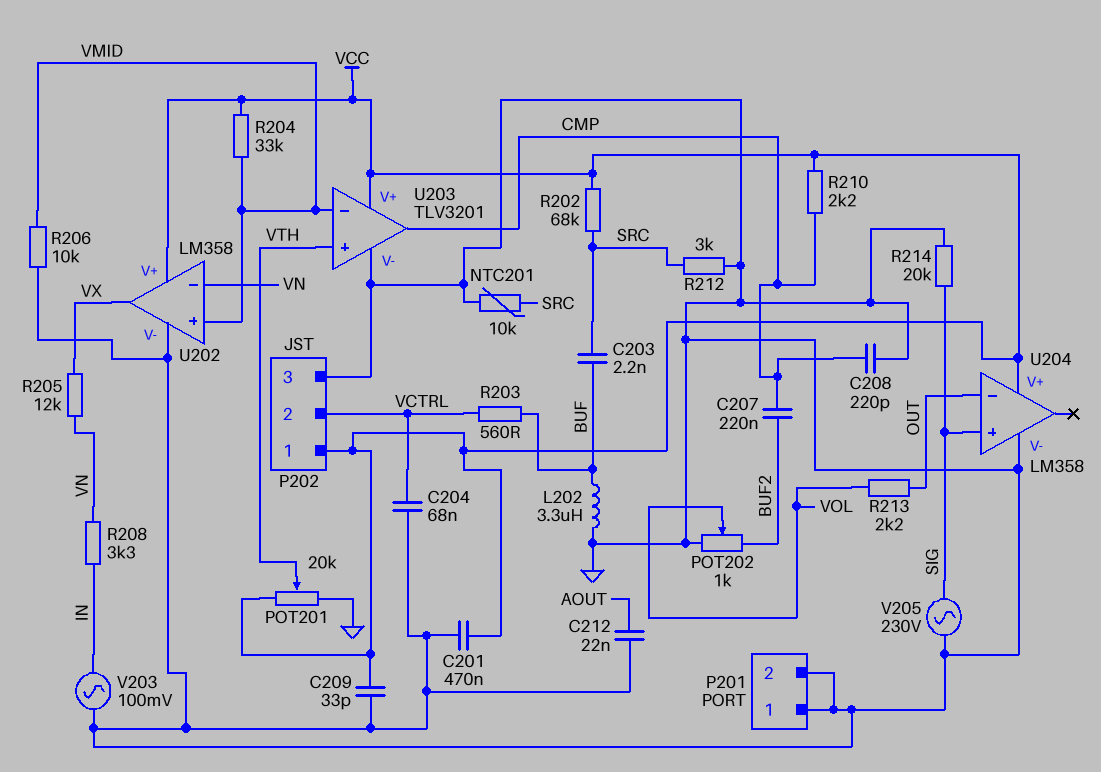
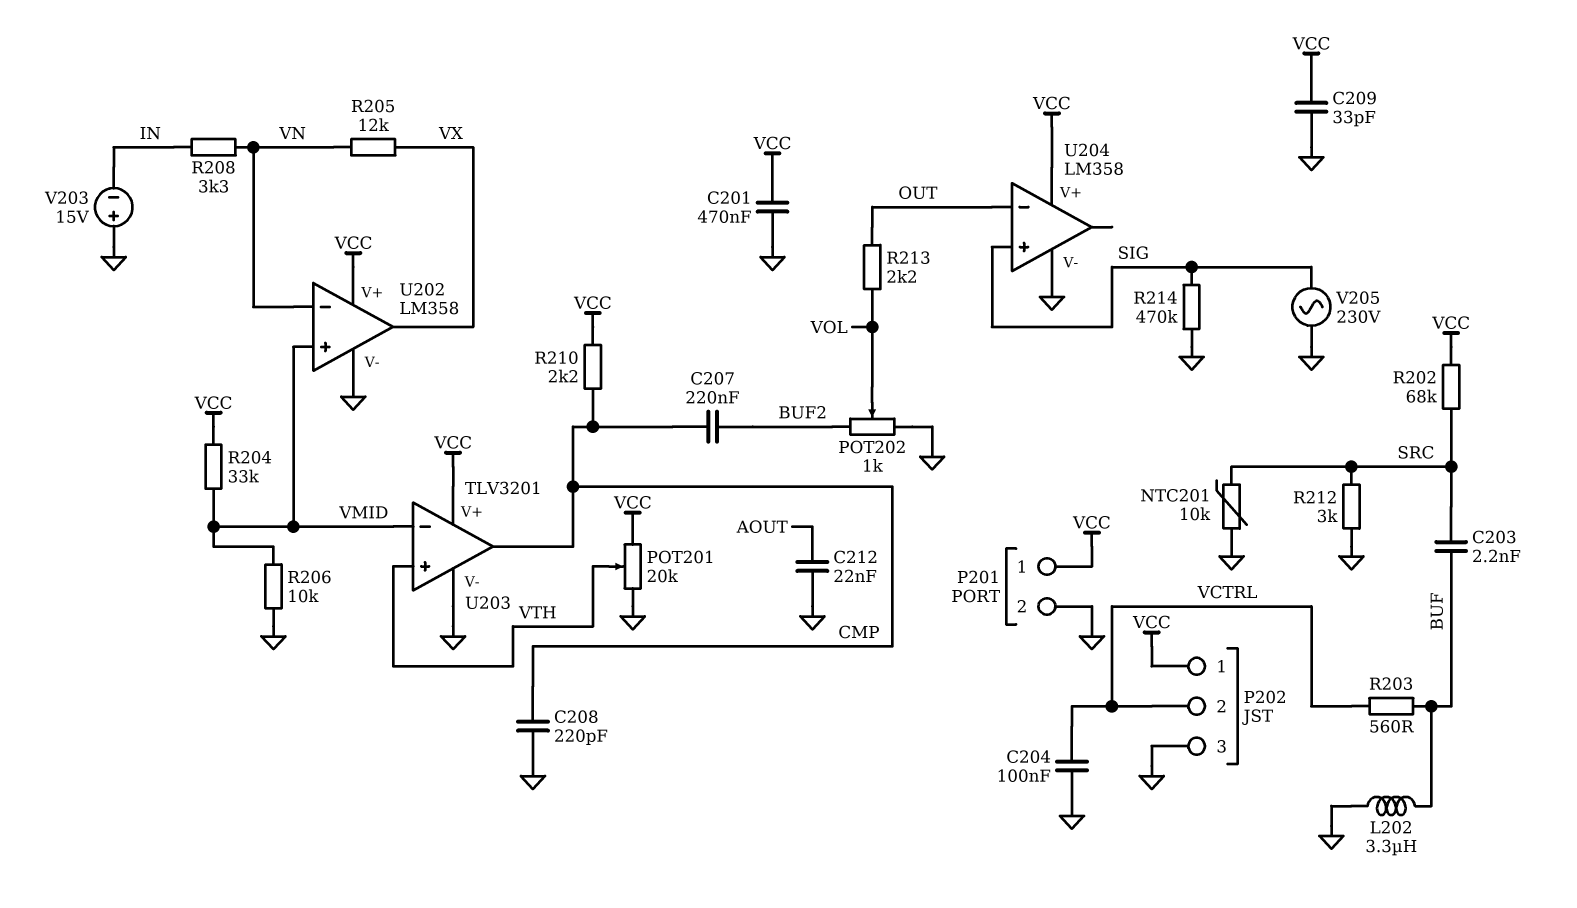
C204: 68nF (GND, VCTRL) -> 100nF (GND, VCTRL)
P201 pin 1: GND -> VCC
R214: 20k (GND, SIG) -> 470k (GND, SIG)
V203: AC 100mV (GND, IN) -> 15V (plus GND, minus IN)

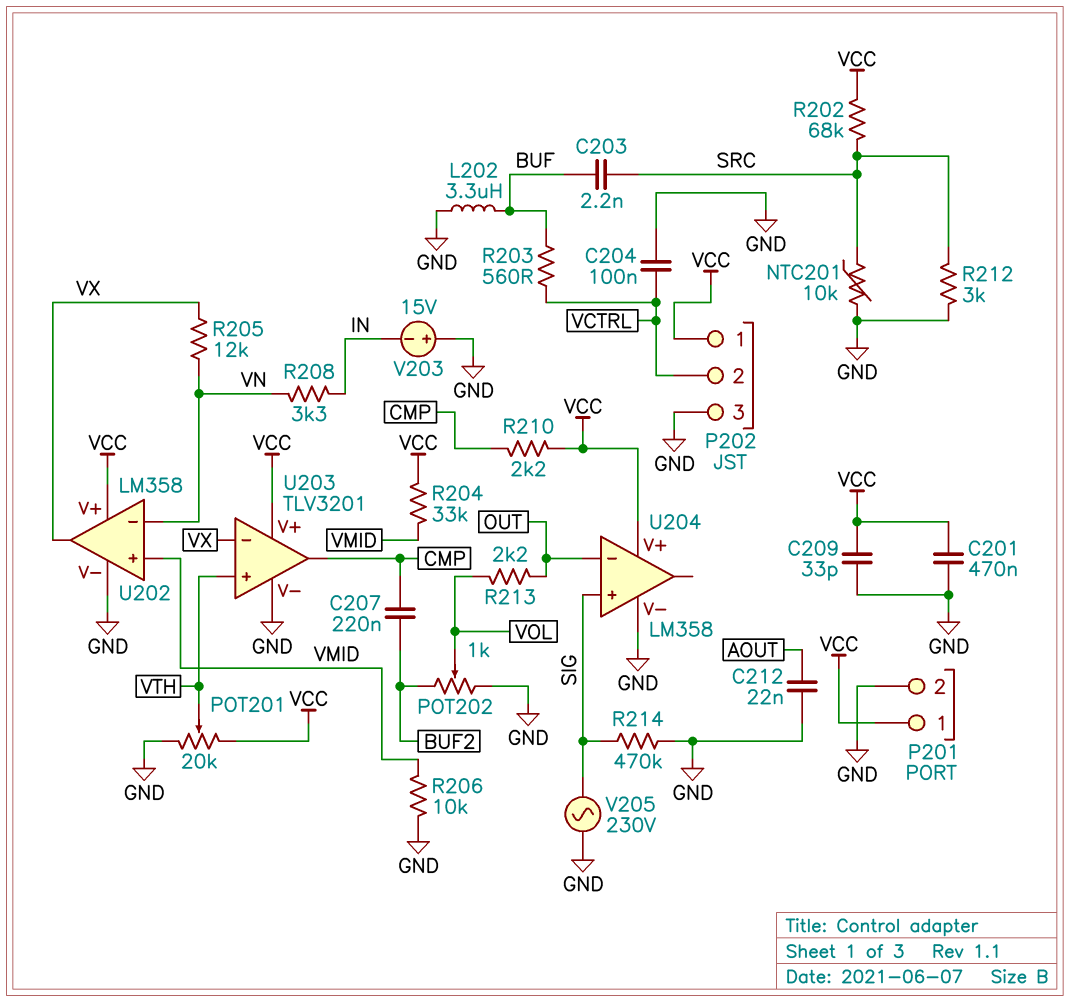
C208: 220pF (CMP, GND) -> none
U203 pin in-: VMID -> VX

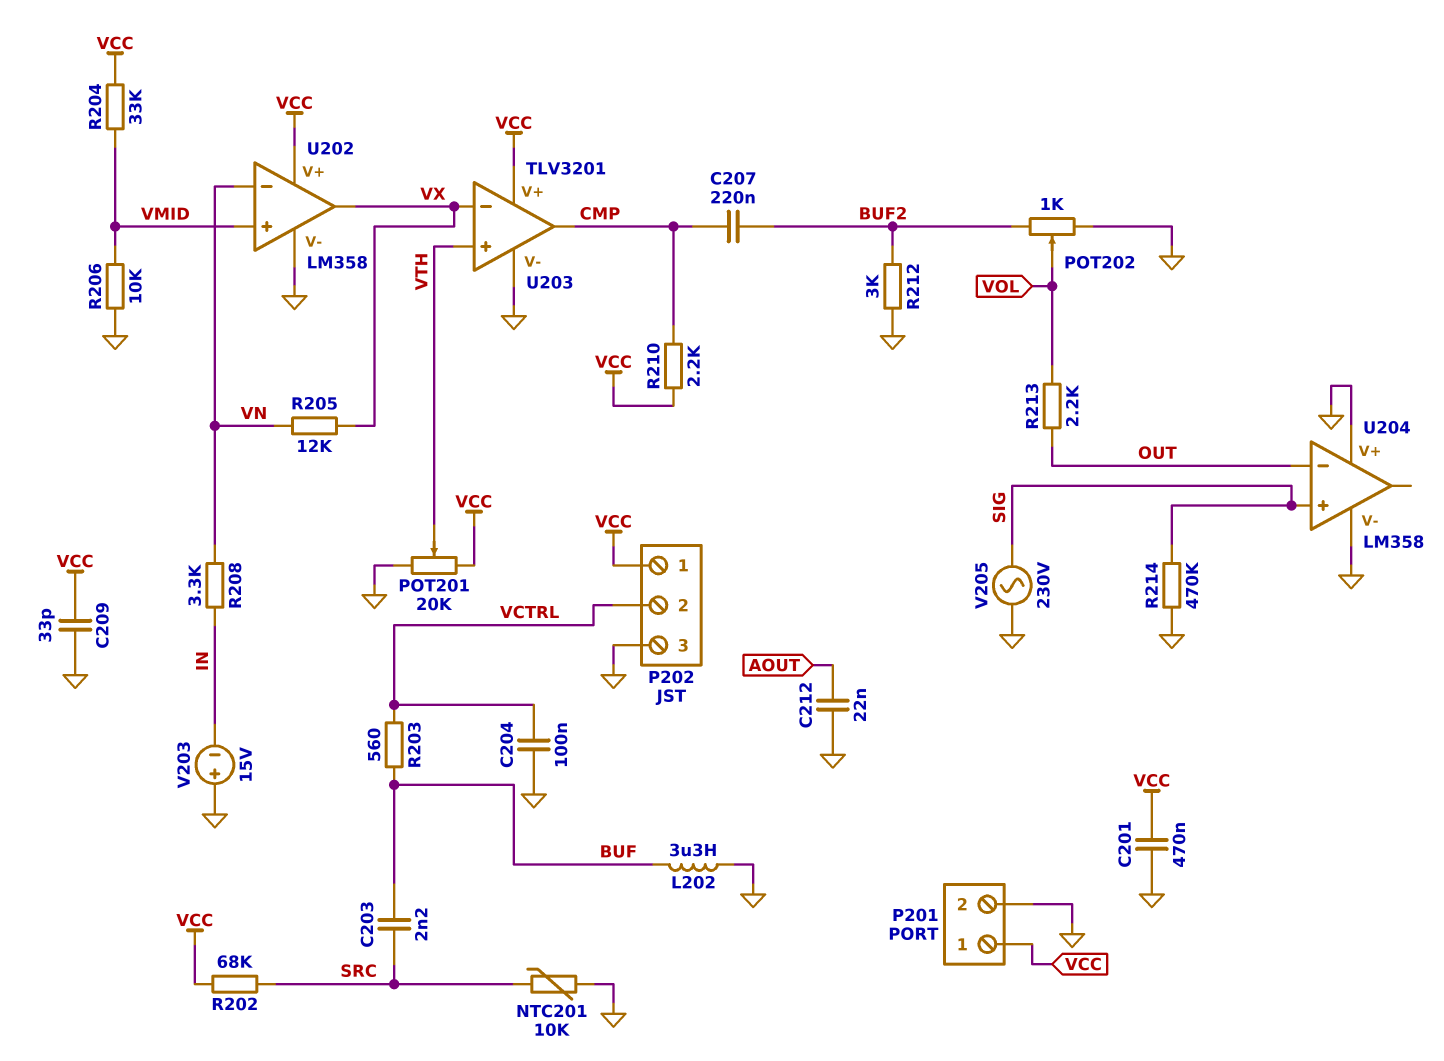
R212: 3k (GND, SRC) -> 3k (BUF2, GND)
U204 pin V+: VCC -> GND

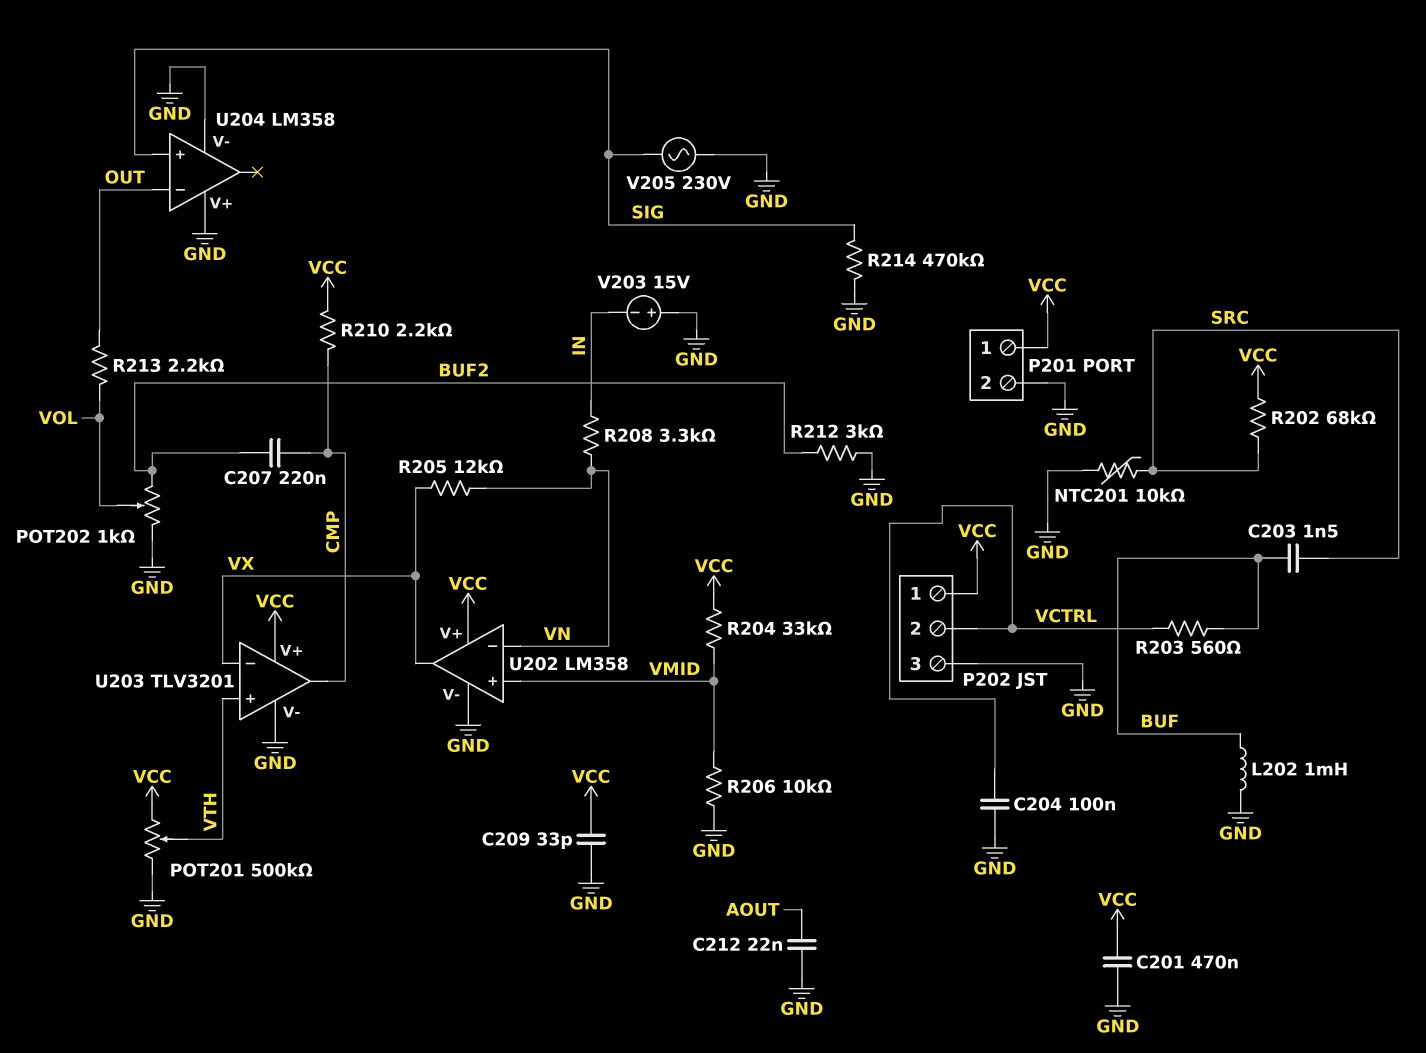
C203: 2.2nF (BUF, SRC) -> 1.5nF (BUF, SRC)
L202: 3.3uH (BUF, GND) -> 1mH (BUF, GND)
POT201: 20k (GND, VCC, wiper VTH) -> 500k (GND, VCC, wiper VTH)

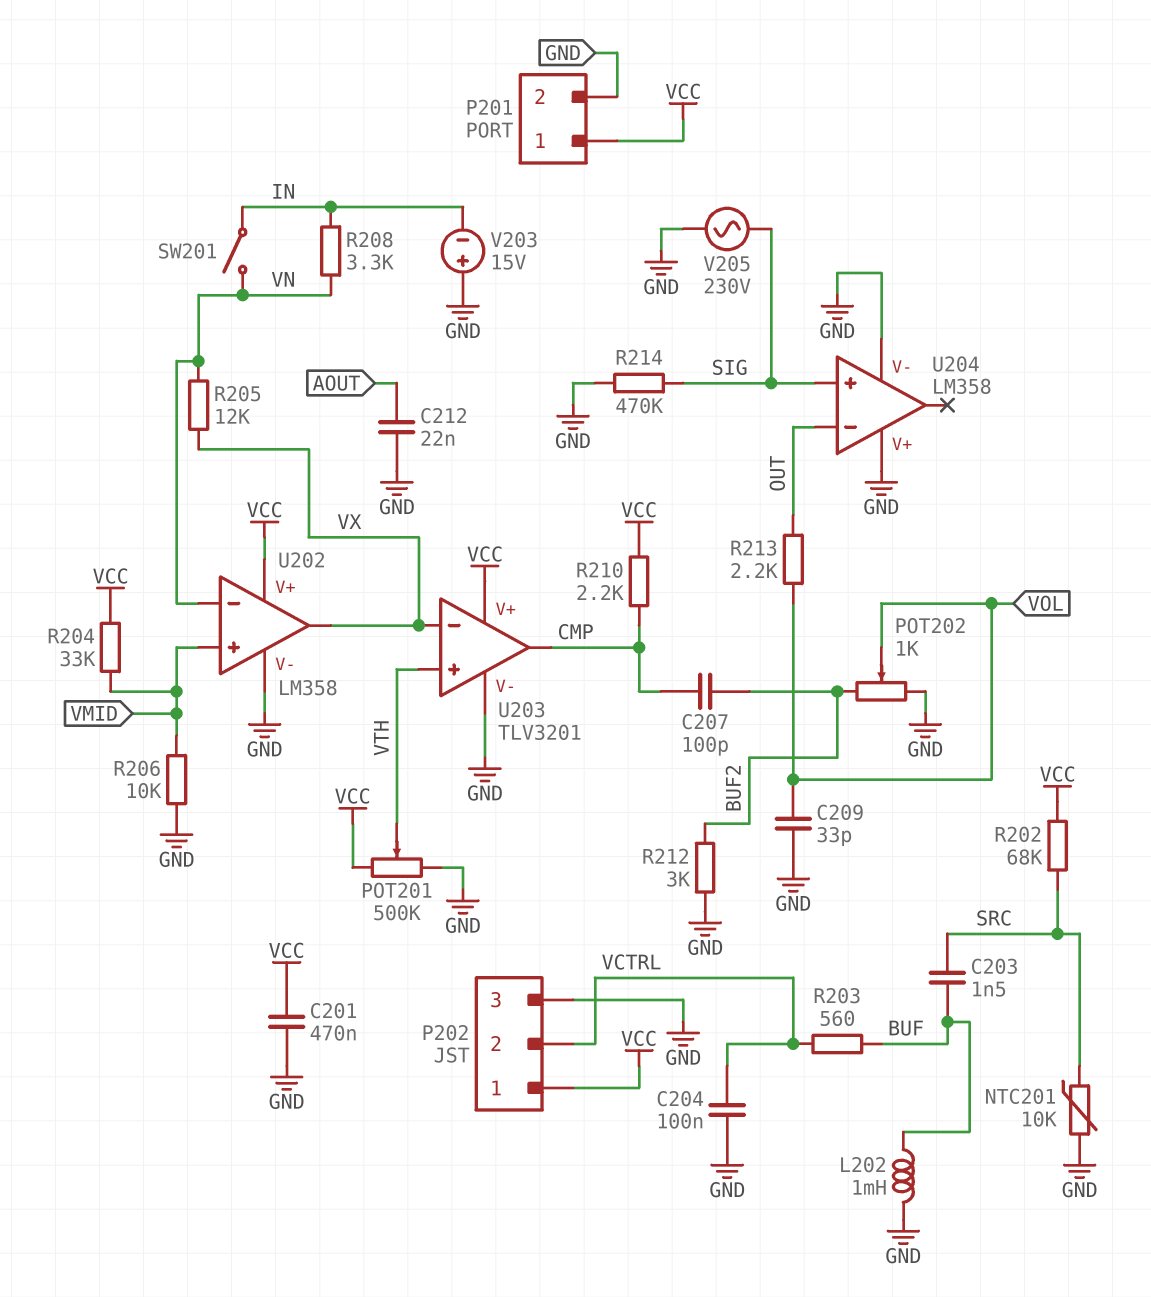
C207: 220nF (BUF2, CMP) -> 100pF (BUF2, CMP)
C209: 33pF (GND, VCC) -> 33pF (GND, VOL)
SW201: none -> switch (IN, VN)

